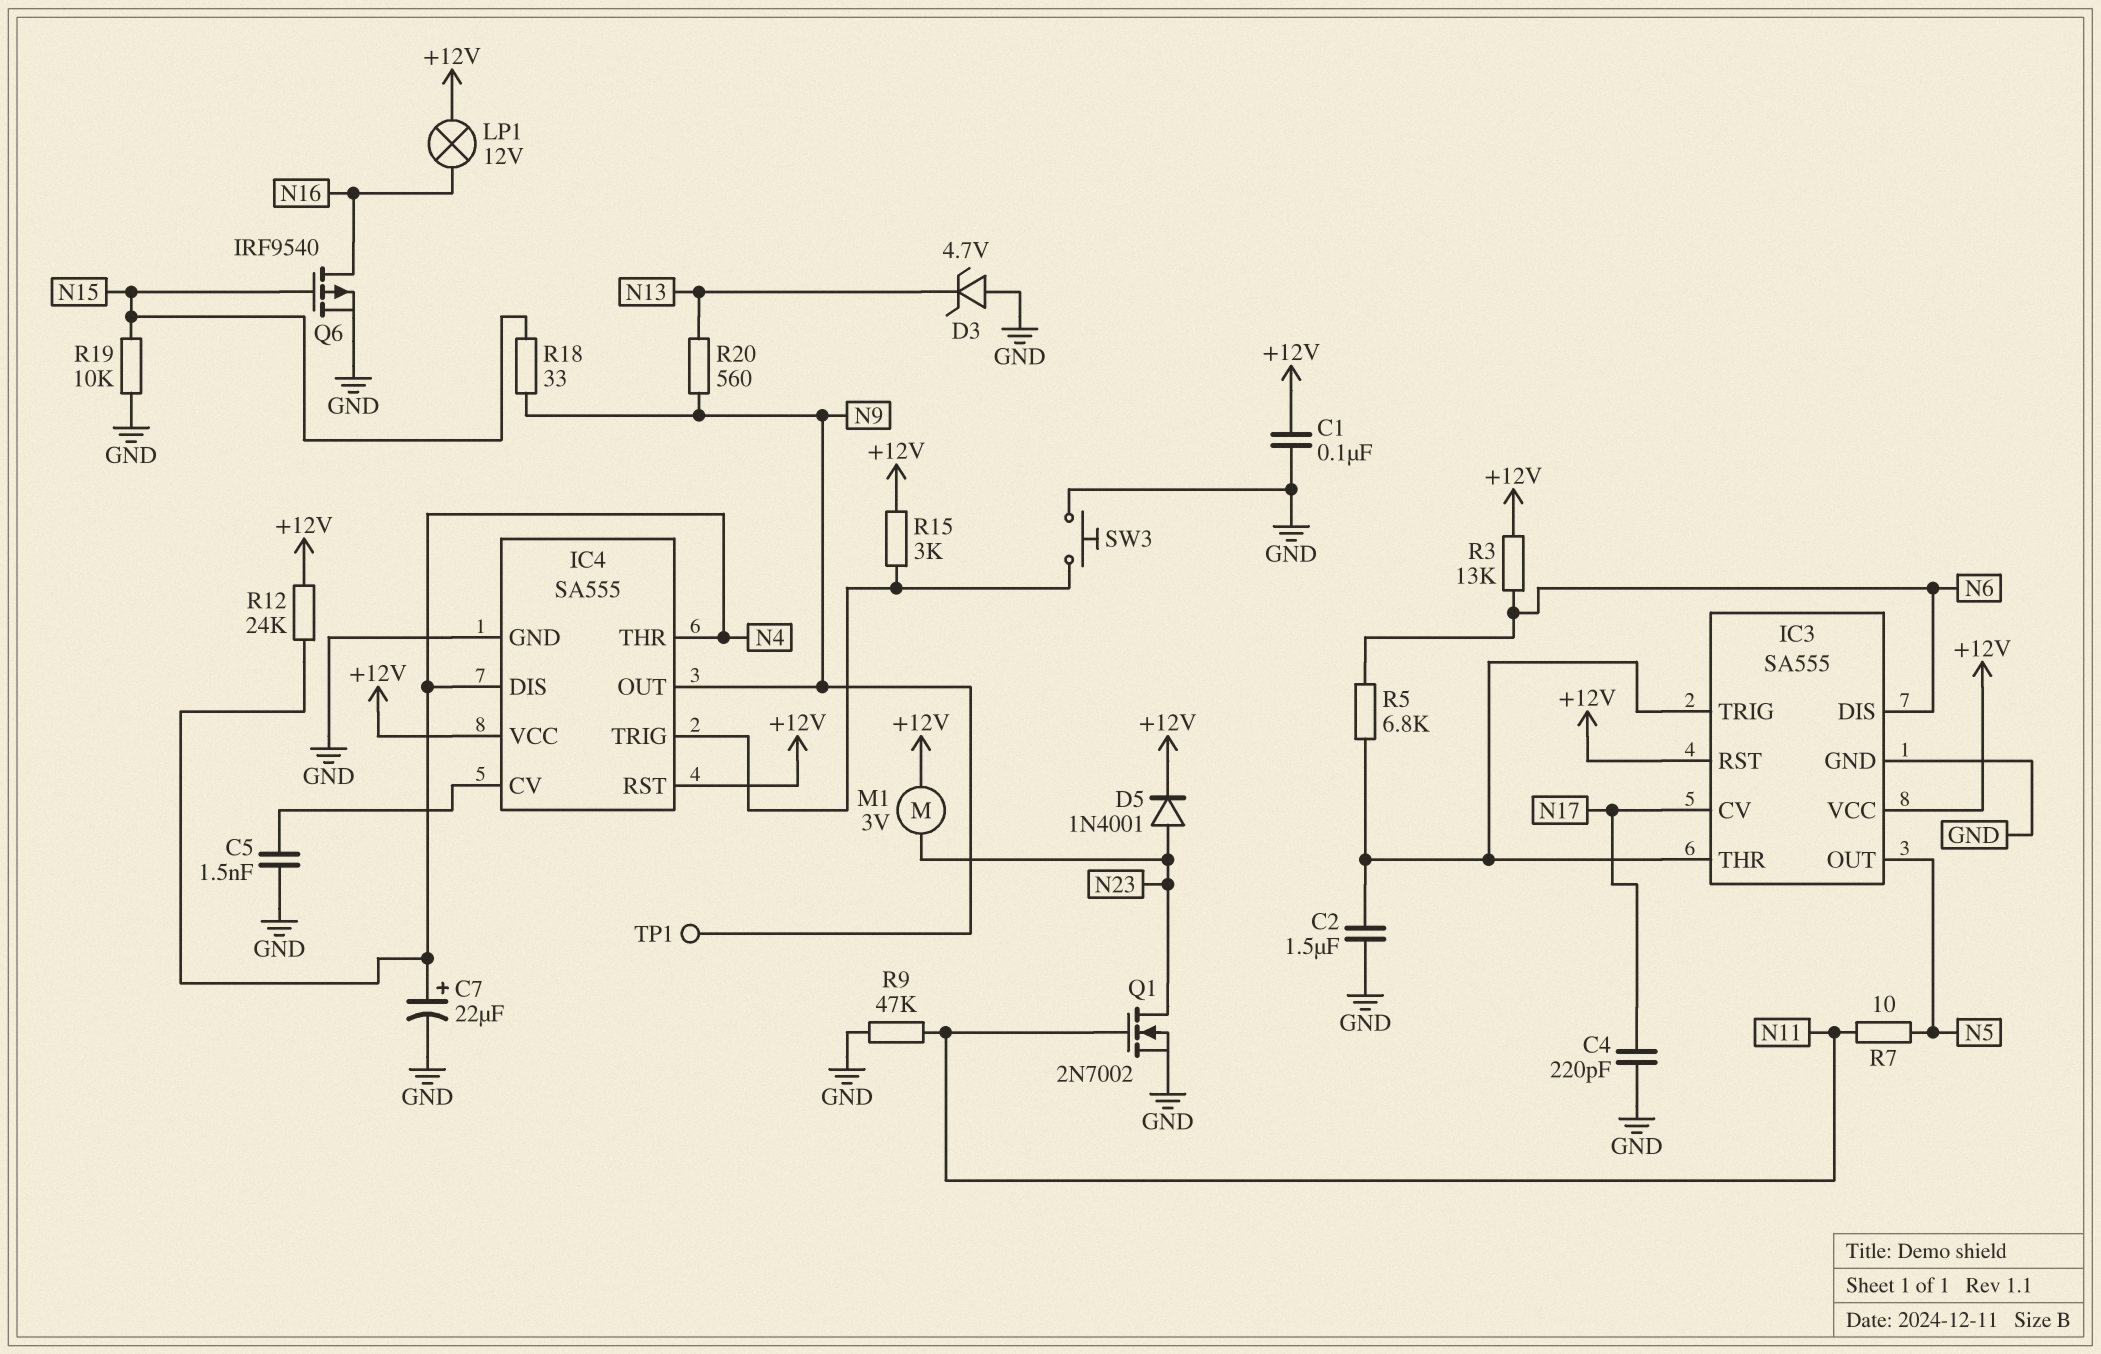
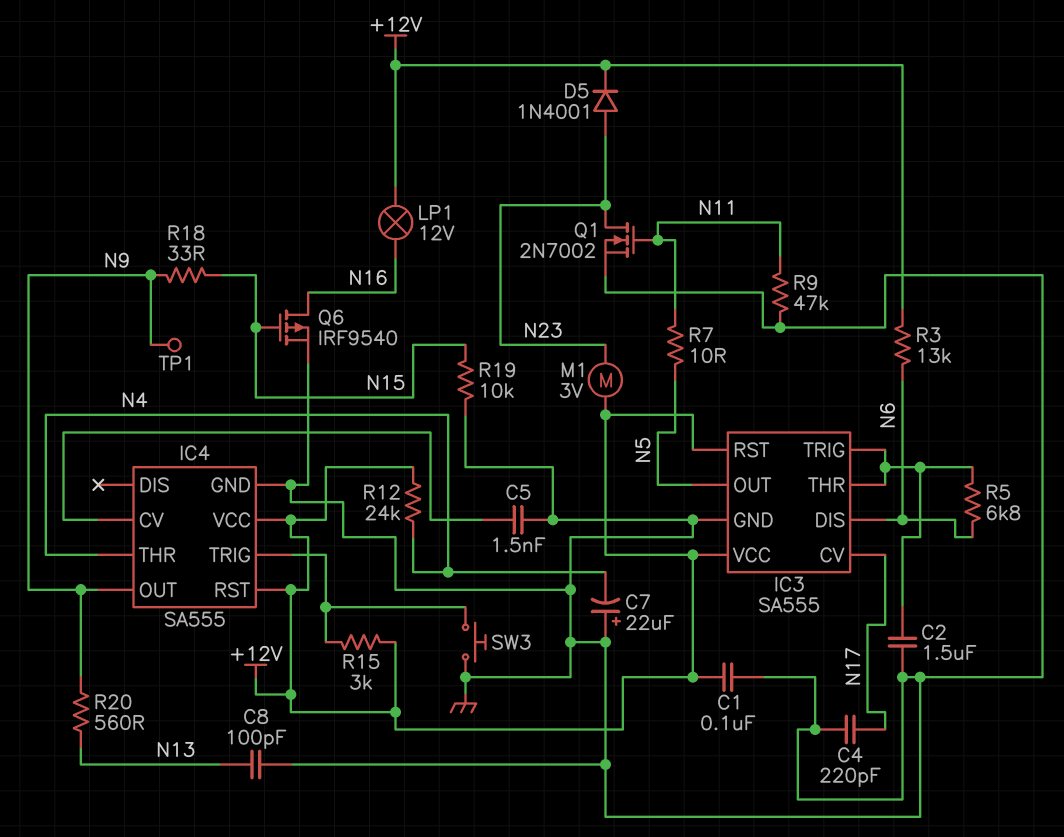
C7: 22uF (plus N4, minus GND) -> 22uF (plus GND, minus N4)
C8: none -> 100pF (GND, N13)
D3: zener 4.7V (A GND, K N13) -> none
IC4 pin DIS: N4 -> none

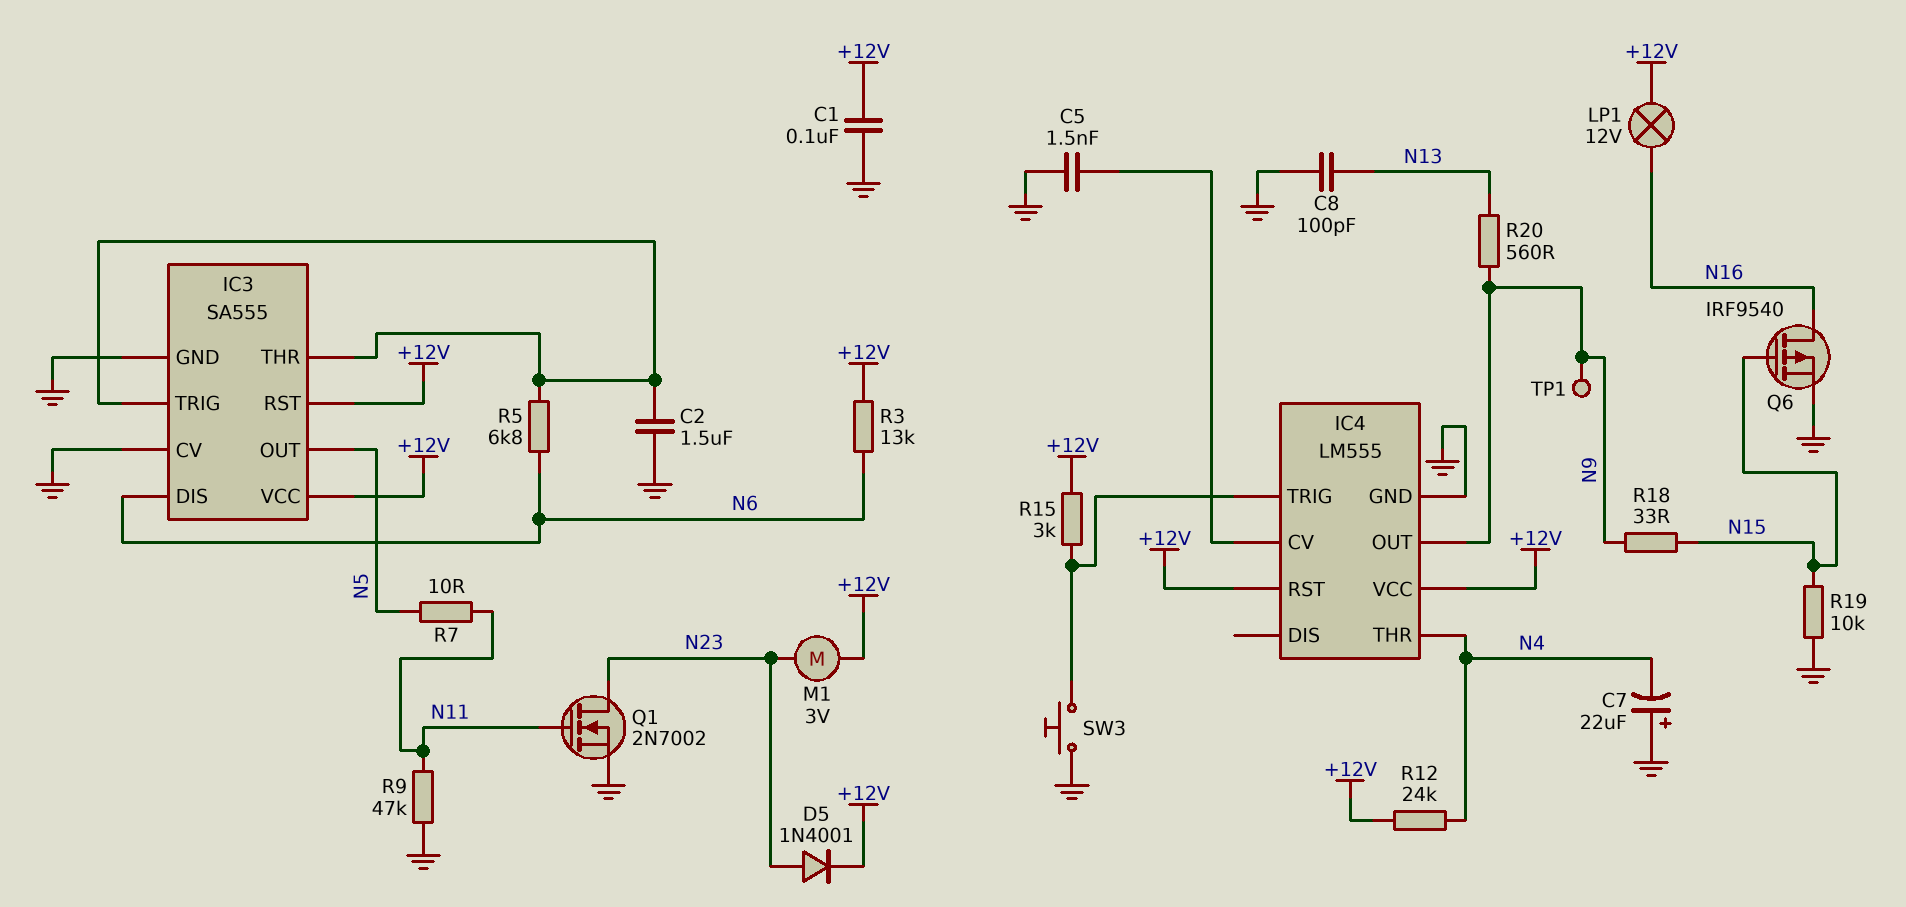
C4: 220pF (GND, N17) -> none
IC3 pin CV: N17 -> GND
IC4: SA555 -> LM555

